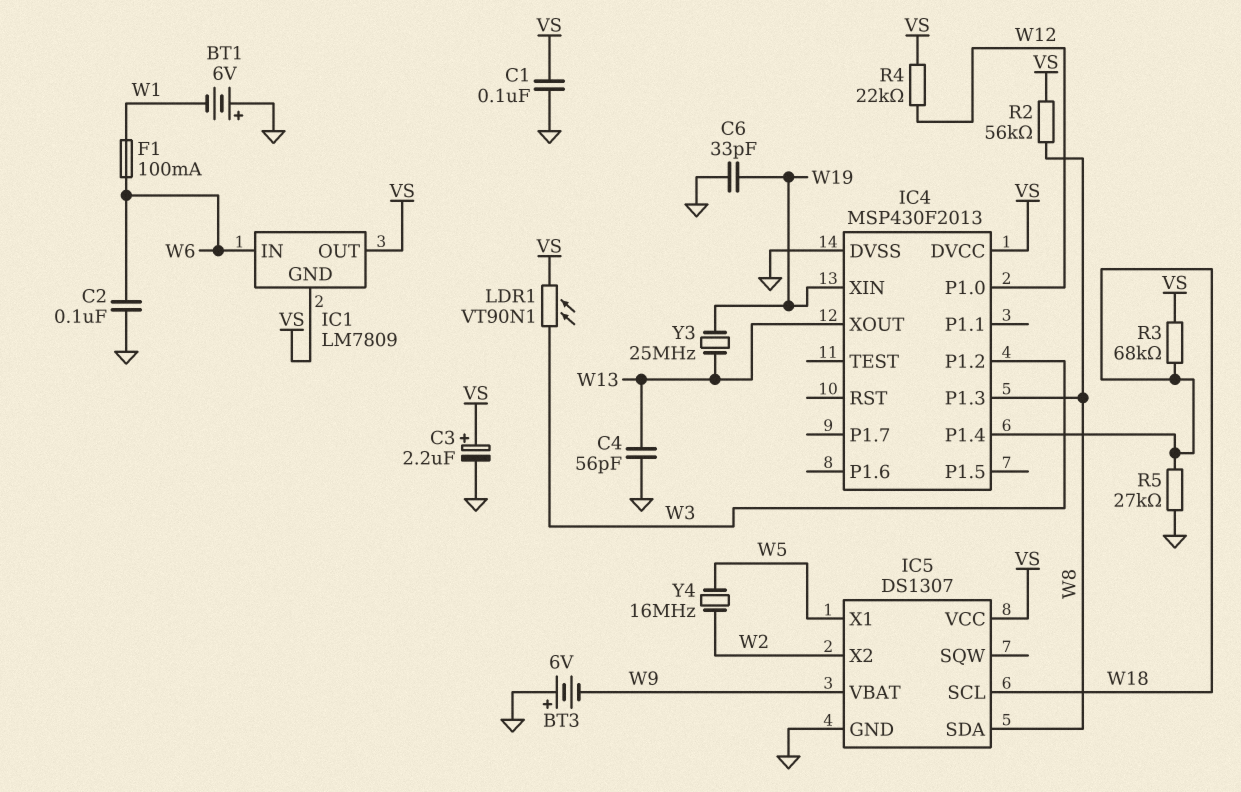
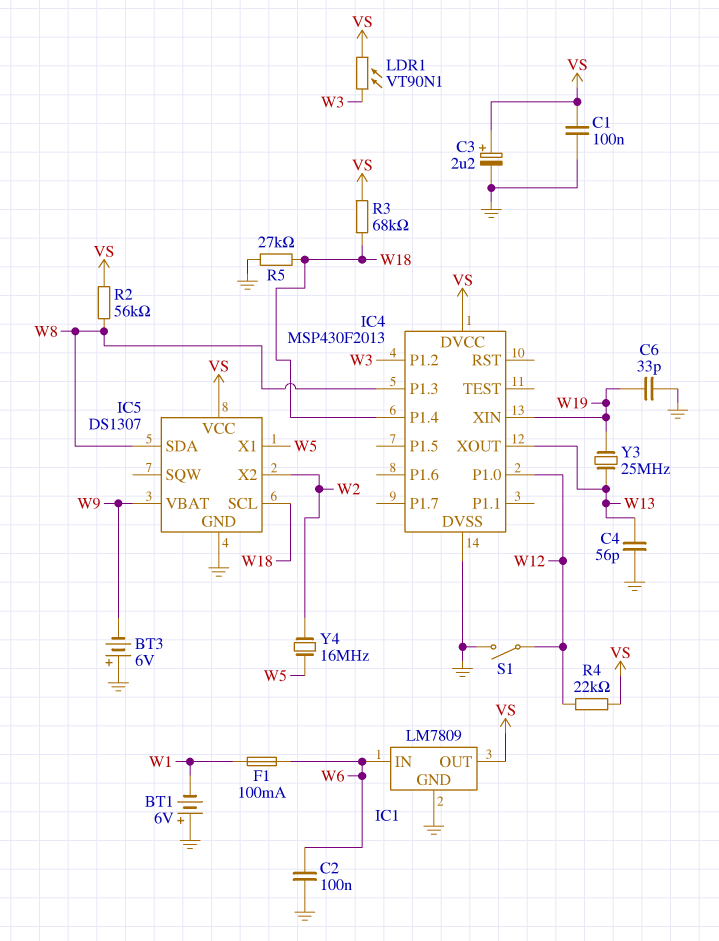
IC1 pin GND: VS -> GND
S1: none -> switch (GND, W12)

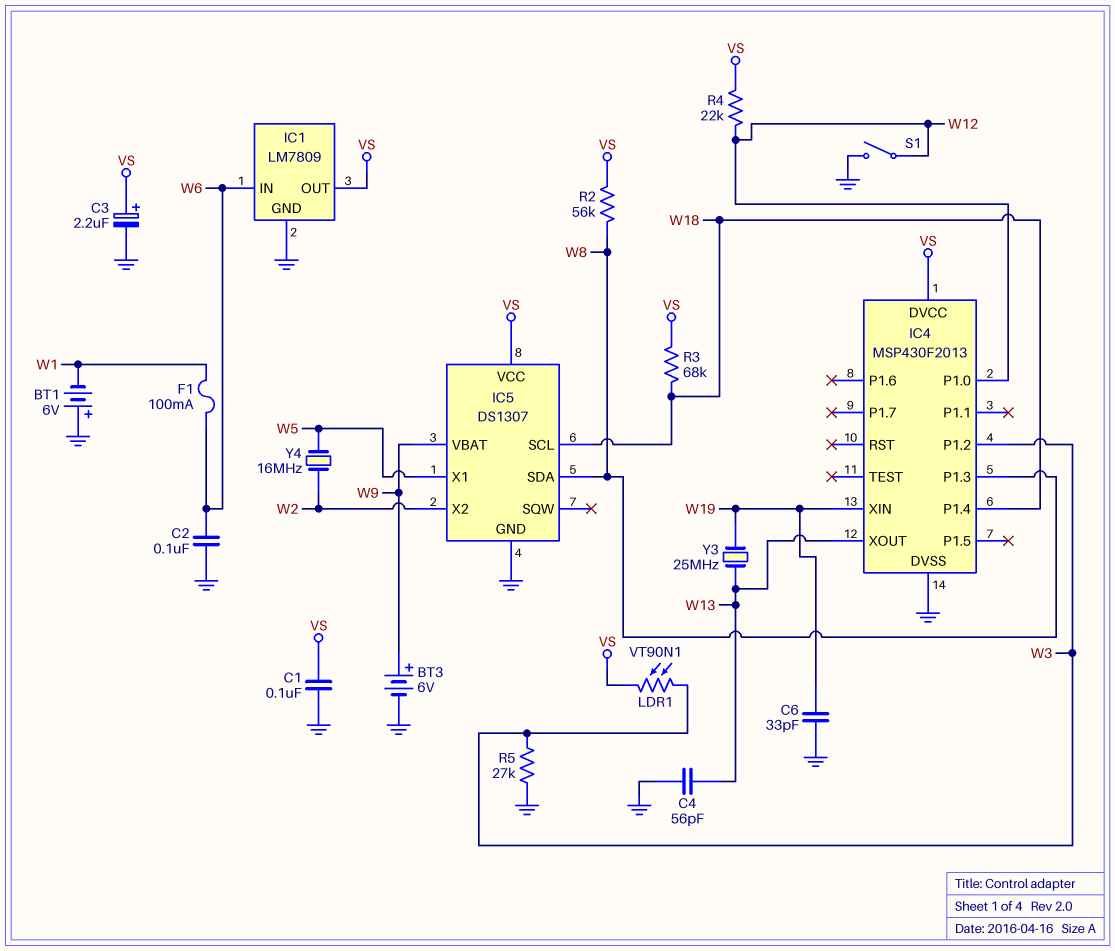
BT3: 6V (plus GND, minus W9) -> 6V (plus W9, minus GND)
R5: 27k (GND, W18) -> 27k (GND, W3)

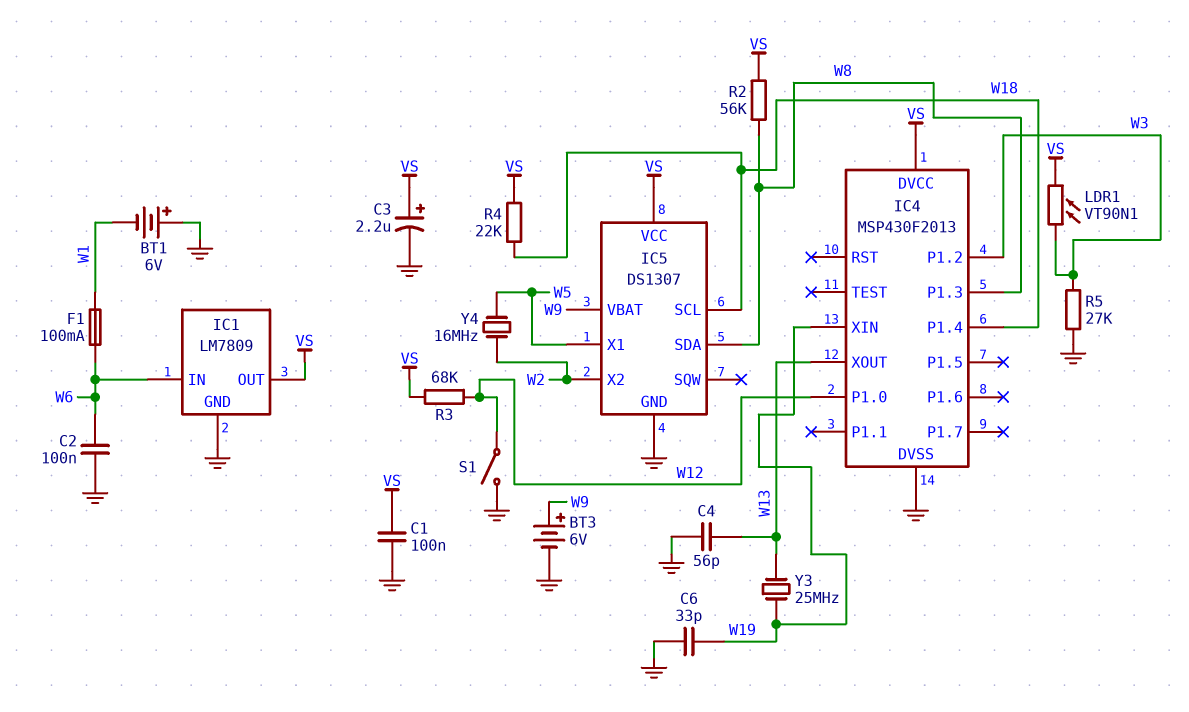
R3: 68k (VS, W18) -> 68k (VS, W12)
R4: 22k (VS, W12) -> 22k (VS, W18)

